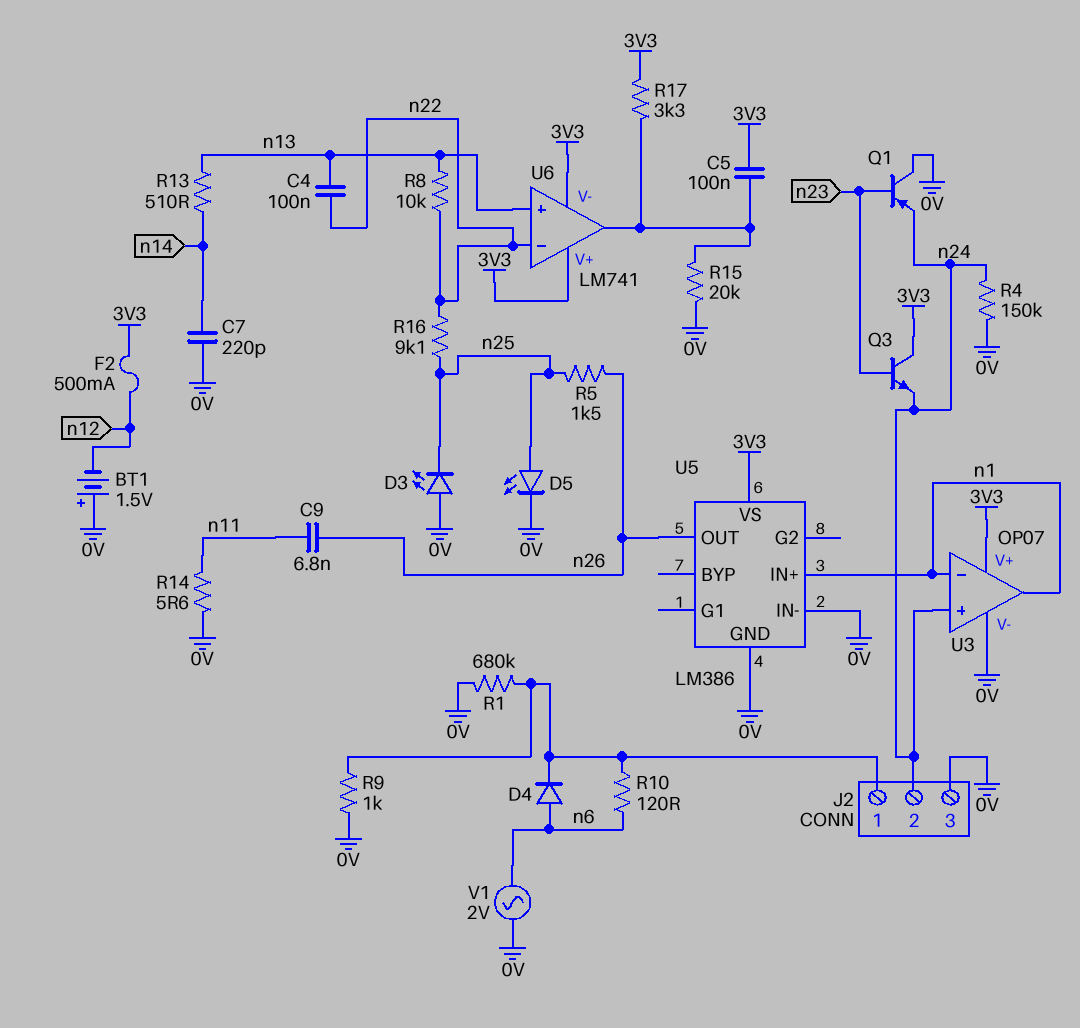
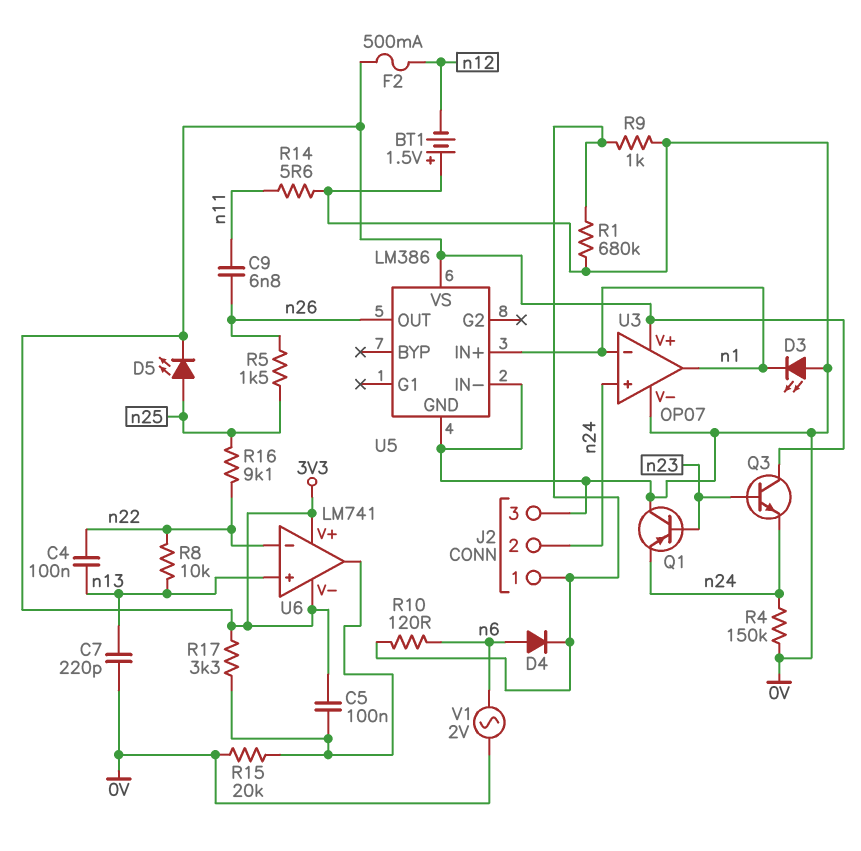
C7: 220pF (0V, n14) -> 220pF (0V, n13)
D3: LED (A 0V, K n25) -> LED (A 0V, K n1)
D5: LED (A n25, K 0V) -> LED (A n25, K 3V3)
R13: 510 (n13, n14) -> none

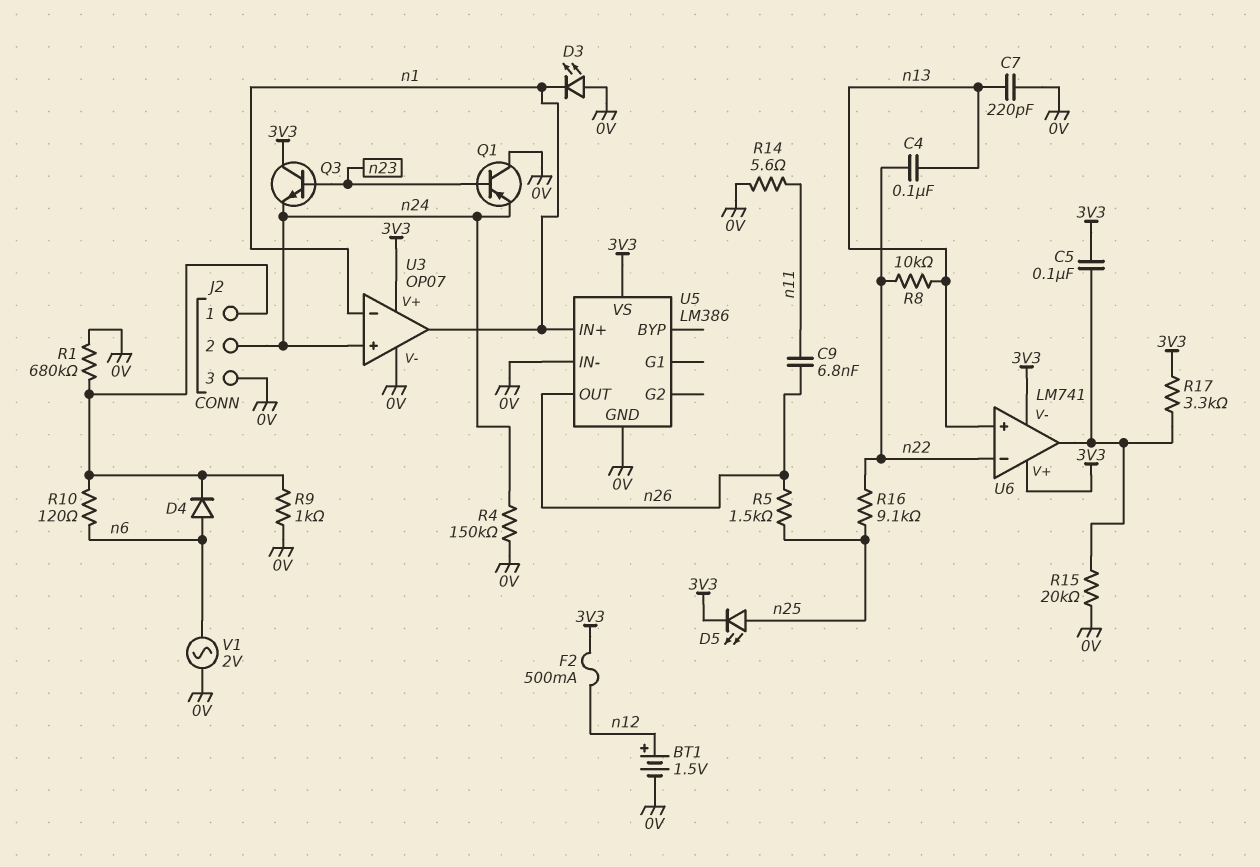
BT1: 1.5V (plus 0V, minus n12) -> 1.5V (plus n12, minus 0V)

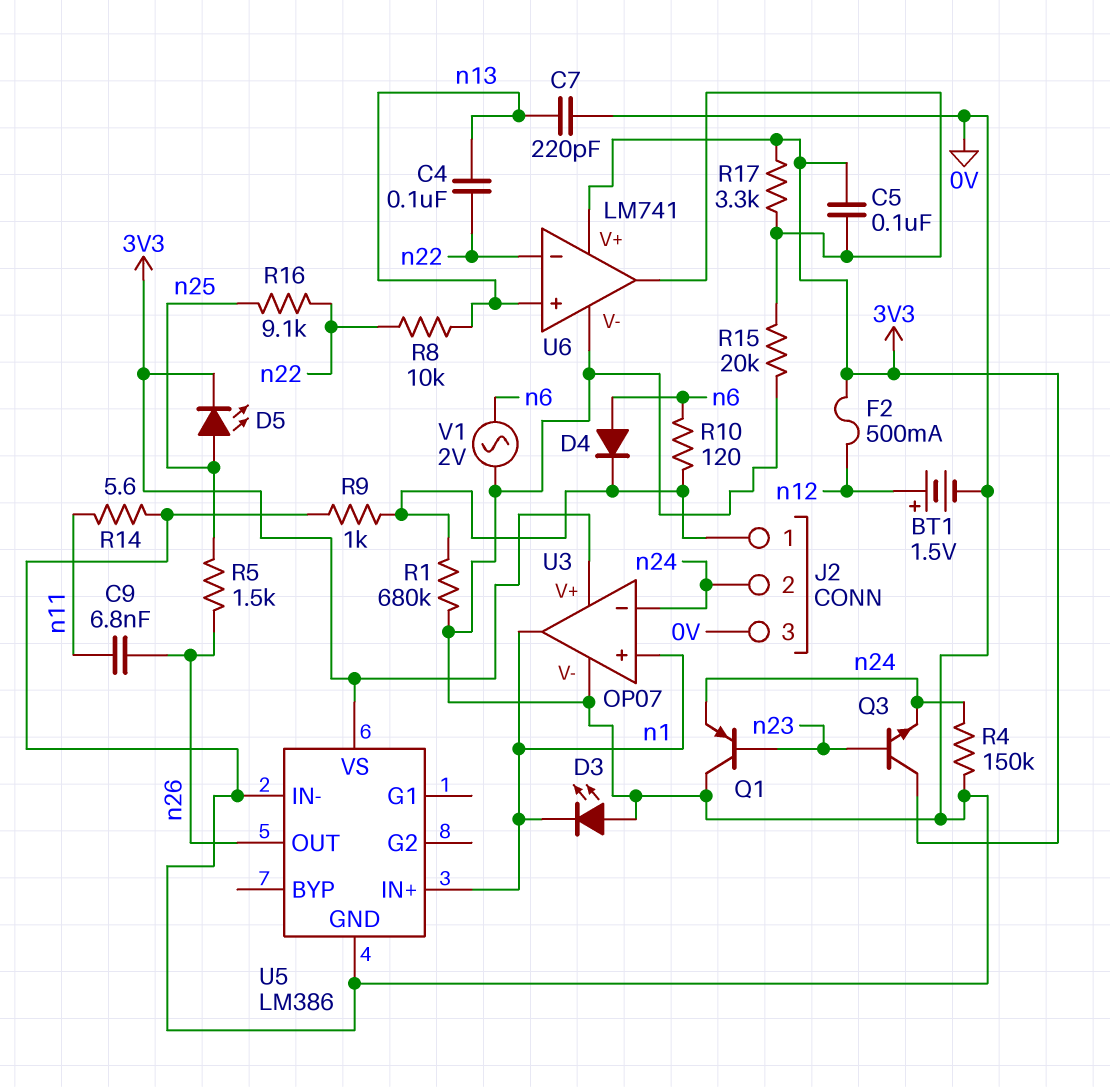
U3 pin in+: n24 -> n1
U3 pin in-: n1 -> n24
U6 pin V-: 3V3 -> 0V

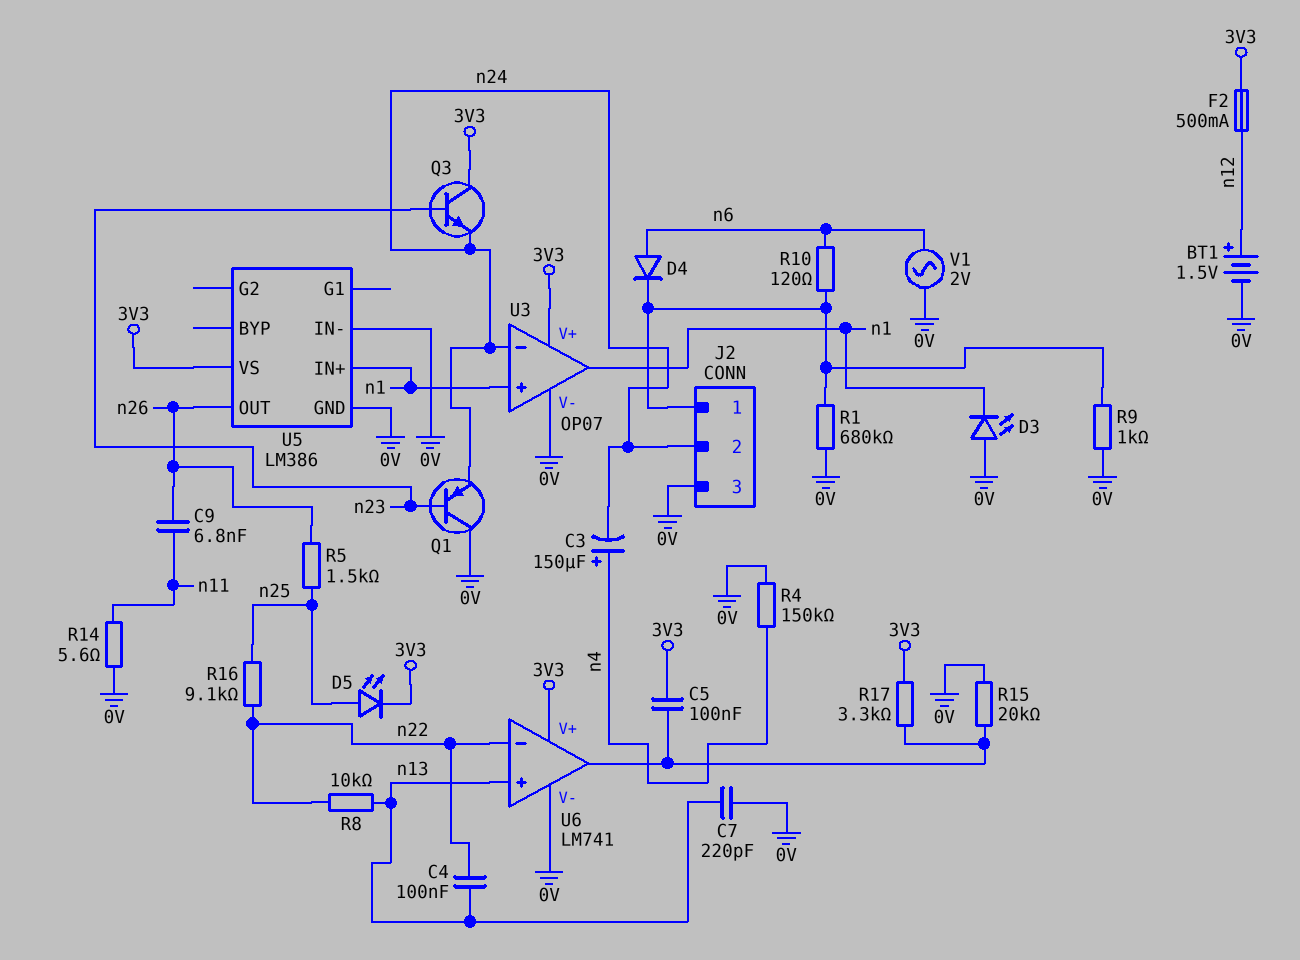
C3: none -> 150uF (plus n4, minus n24)
R4: 150k (0V, n24) -> 150k (0V, n4)

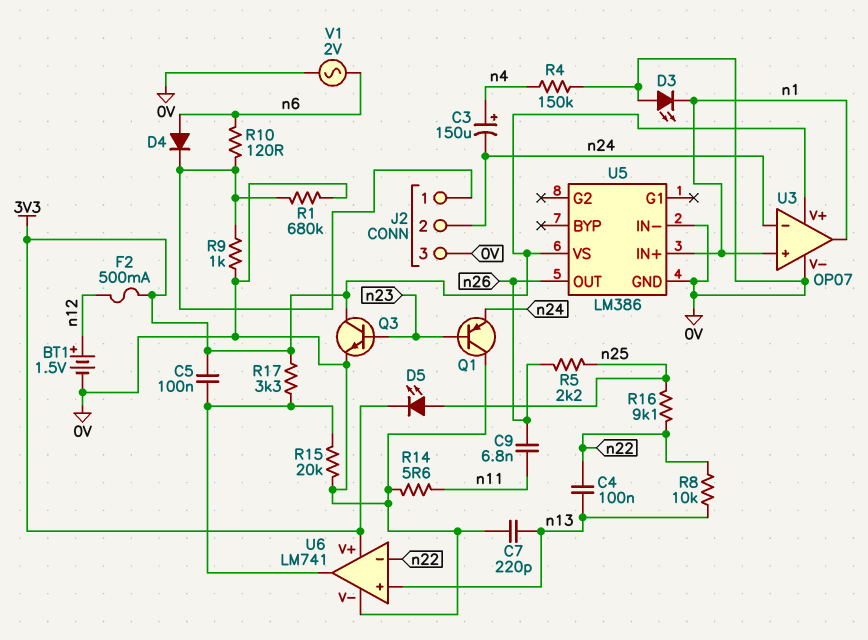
Q3: NPN (B n23, C 3V3, E n24) -> NPN (B n23, C 3V3, E 0V)
R5: 1.5k (n25, n26) -> 2.2k (n25, n26)

